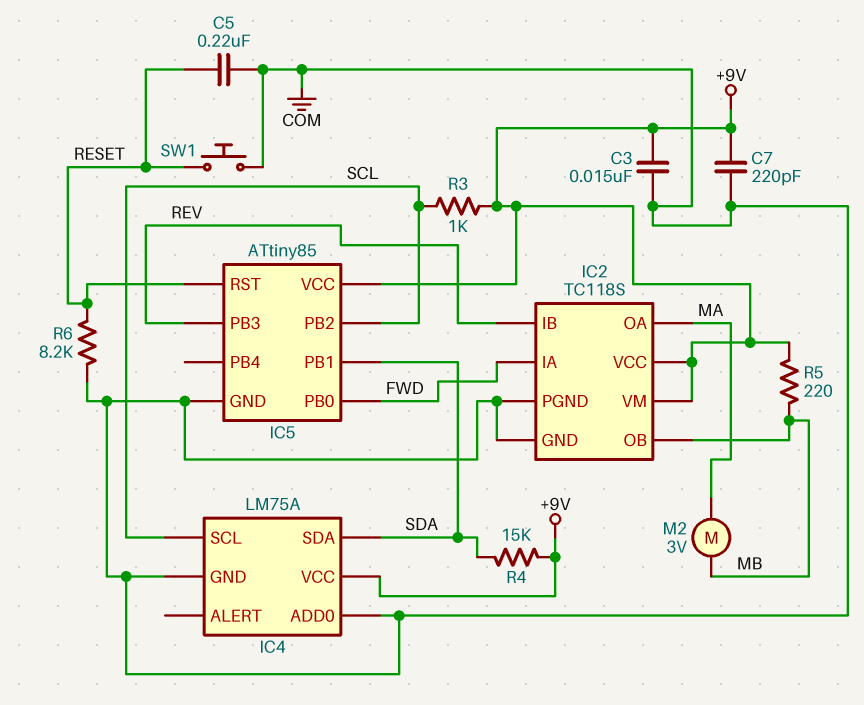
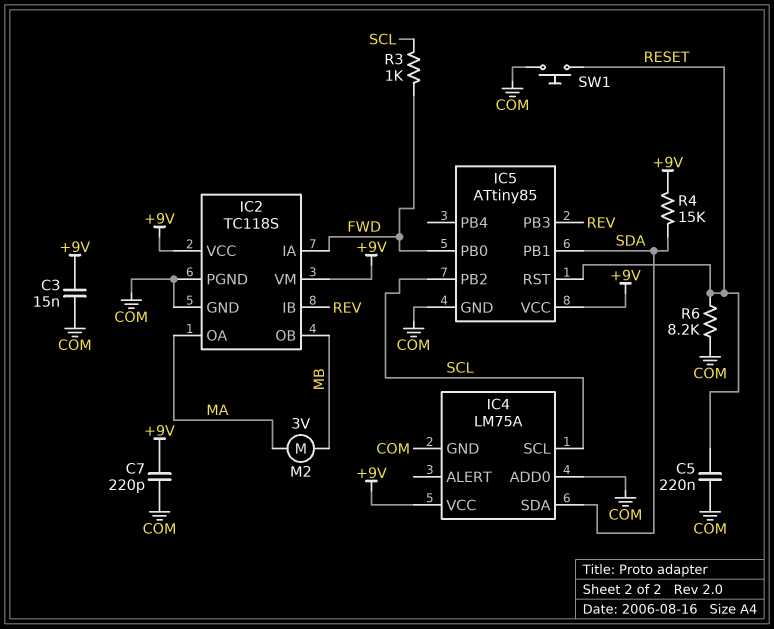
R3: 1k (+9V, SCL) -> 1k (FWD, SCL)
R5: 220 (+9V, MB) -> none

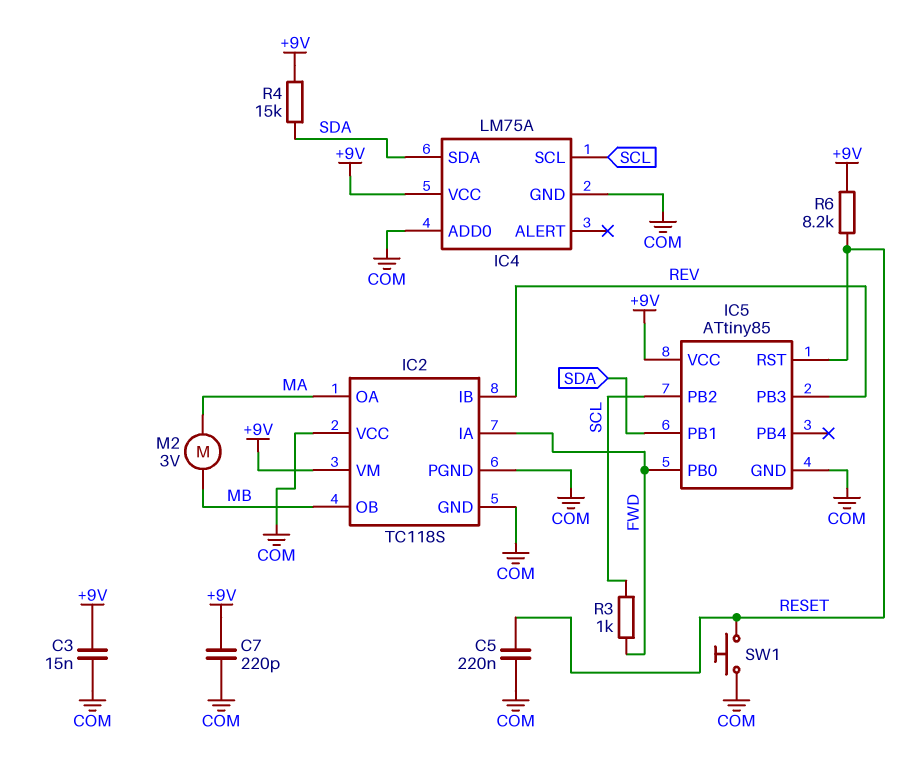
IC2 pin VCC: +9V -> COM
R6: 8.2k (COM, RESET) -> 8.2k (+9V, RESET)

